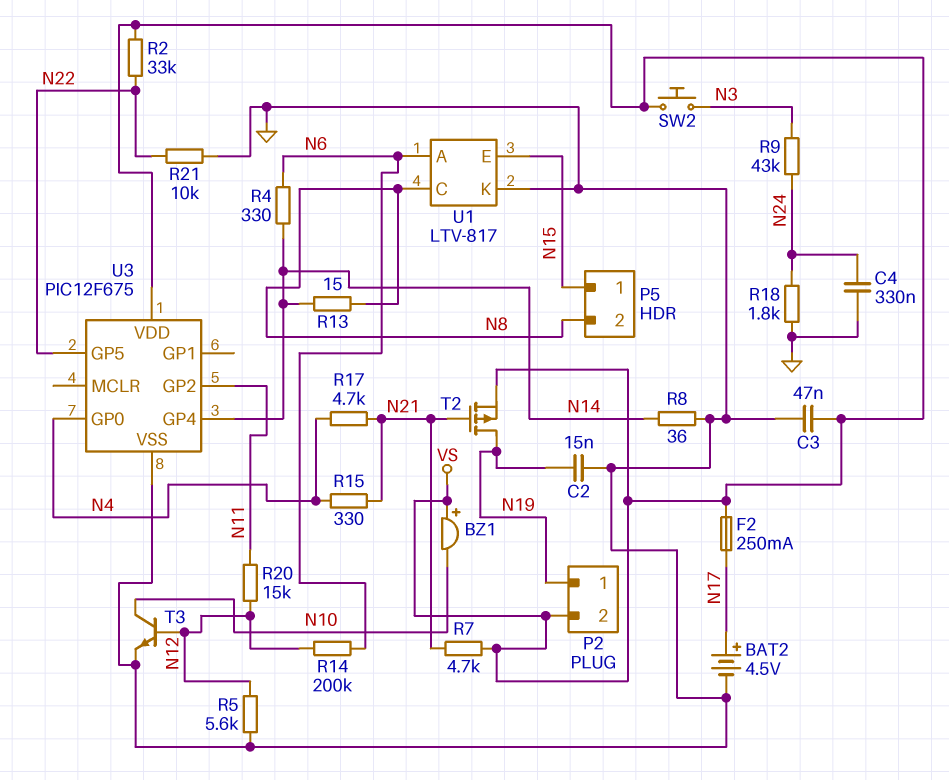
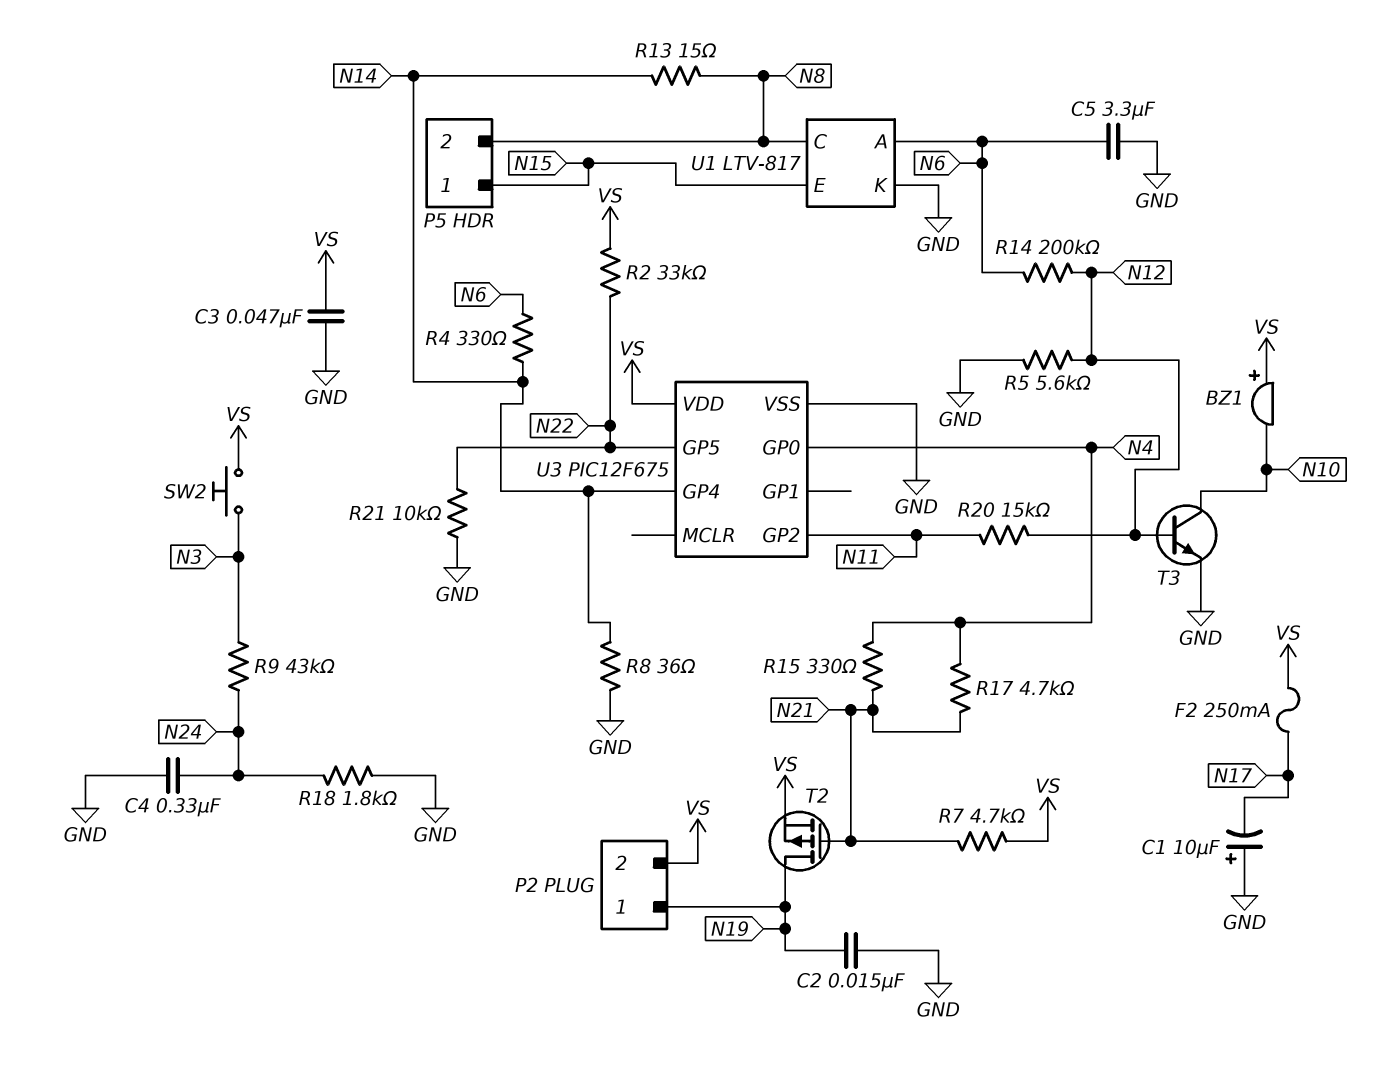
BAT2: 4.5V (plus N17, minus GND) -> none
C1: none -> 10uF (plus GND, minus N17)
C5: none -> 3.3uF (GND, N6)

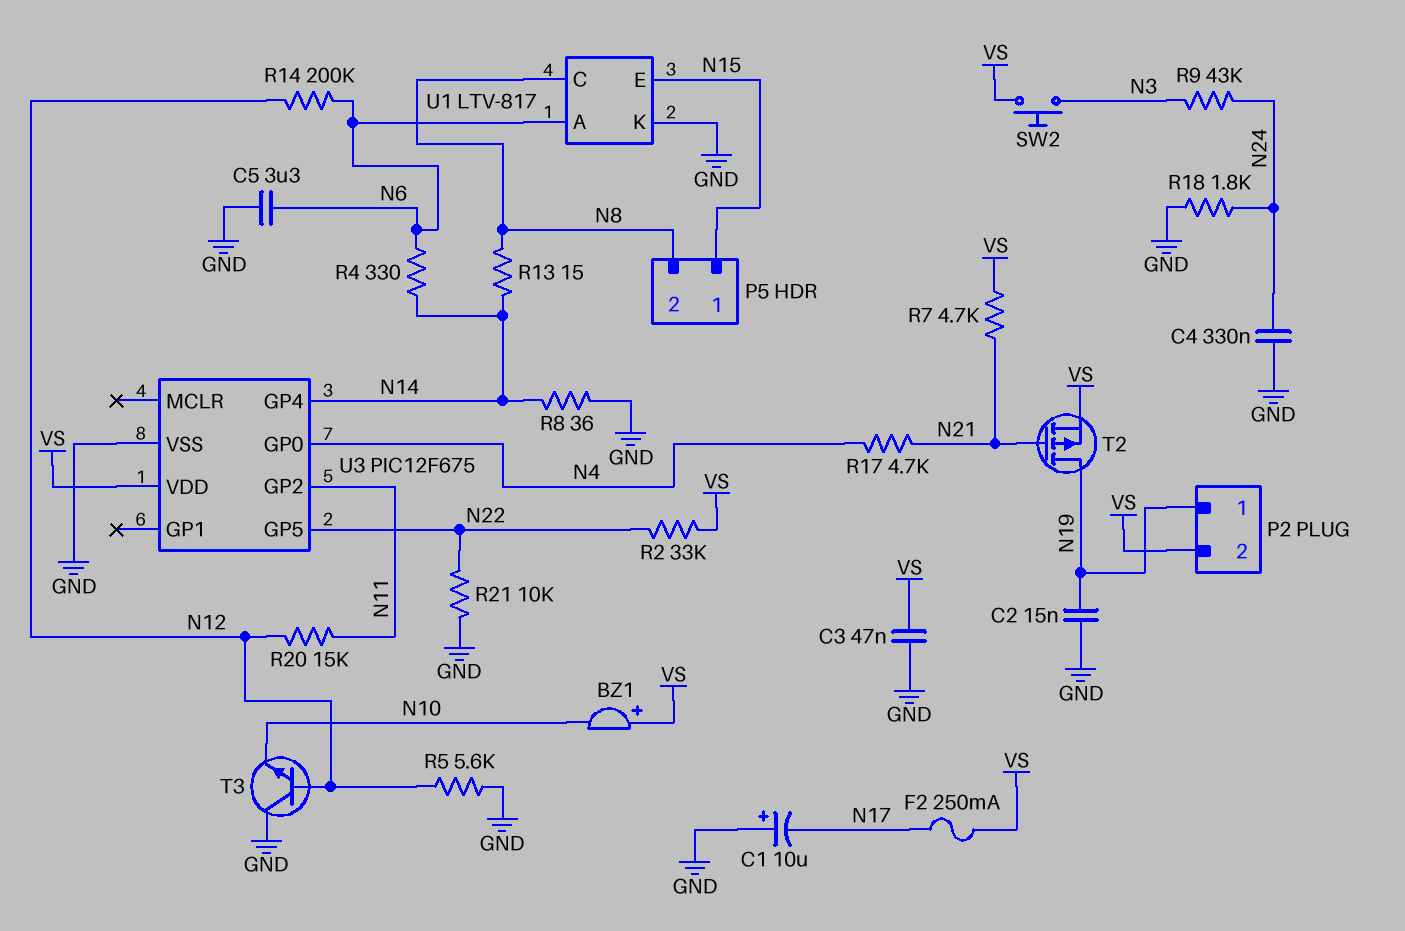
R15: 330 (N4, N21) -> none
T3: NPN (B N12, C N10, E GND) -> NPN (B N12, C GND, E N10)

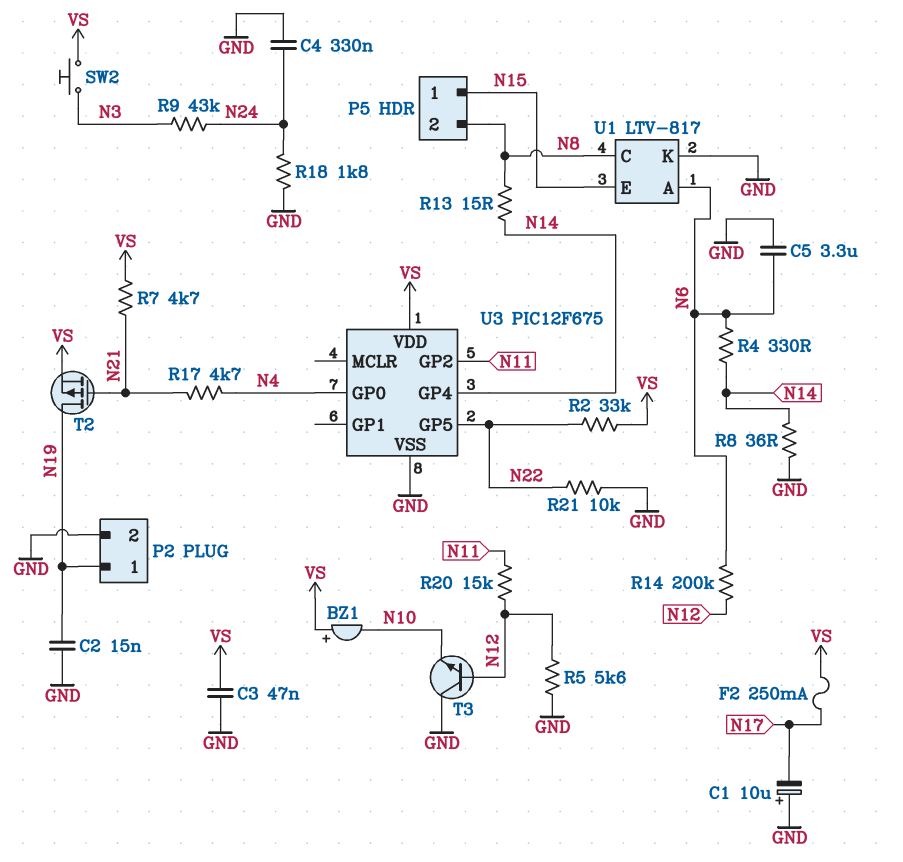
P2 pin 2: VS -> GND

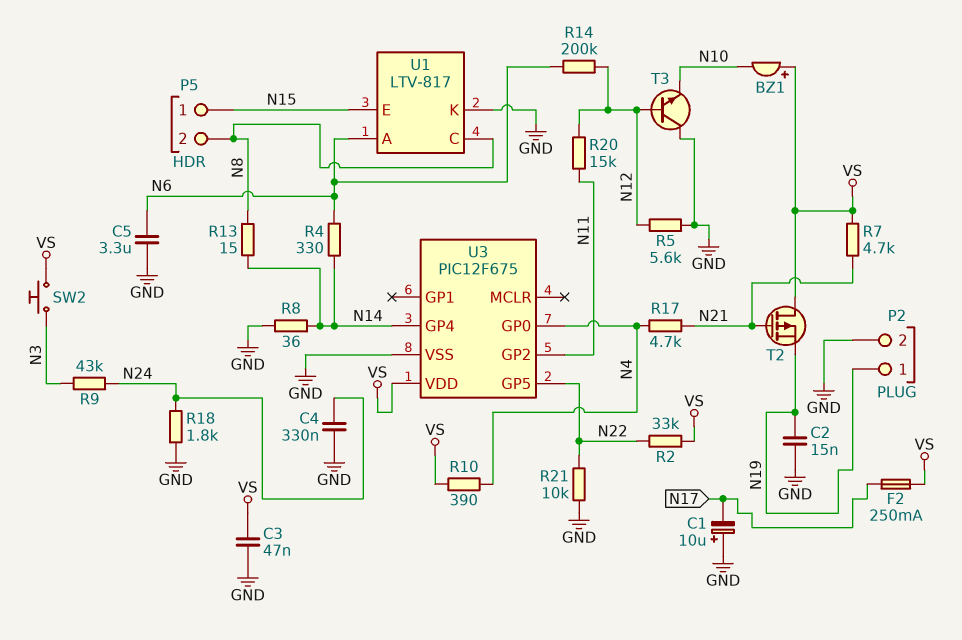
R10: none -> 390 (N4, VS)
T2: PMOS (G N21, D N19, S VS) -> PMOS (G N21, D VS, S N19)

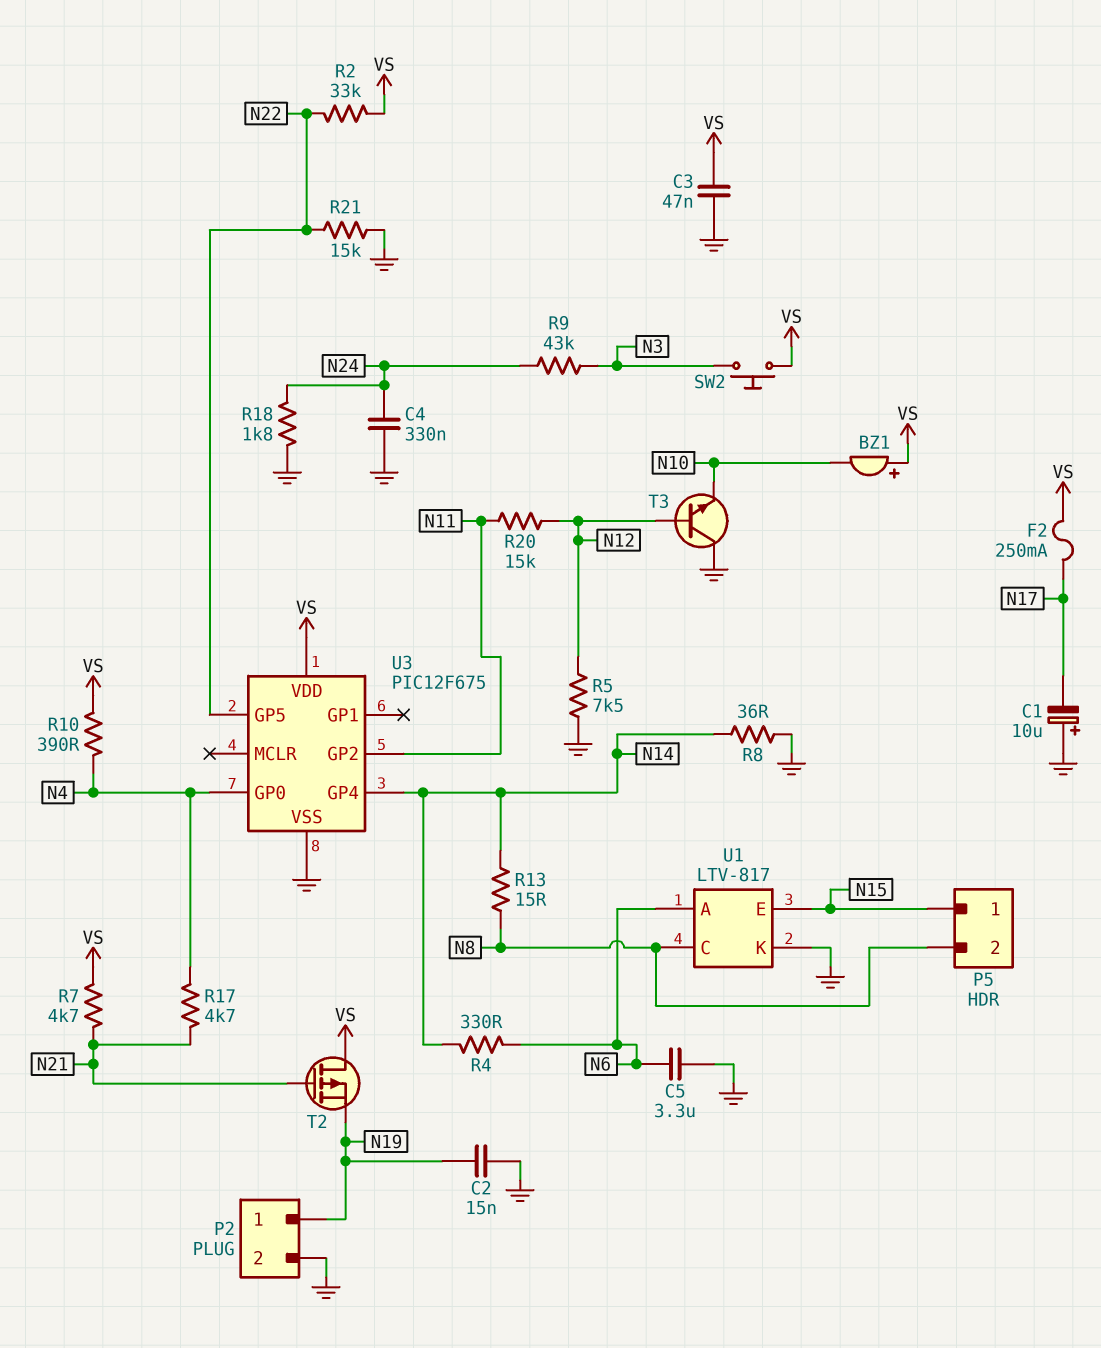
R5: 5.6k (GND, N12) -> 7.5k (GND, N12)
R14: 200k (N6, N12) -> none
R21: 10k (GND, N22) -> 15k (GND, N22)

